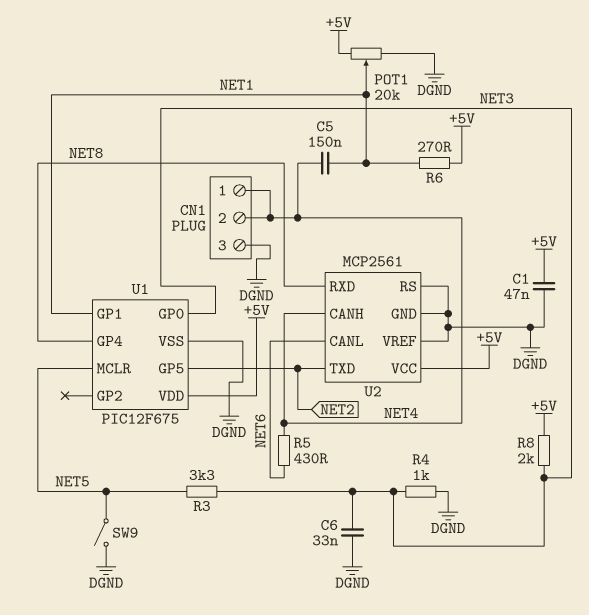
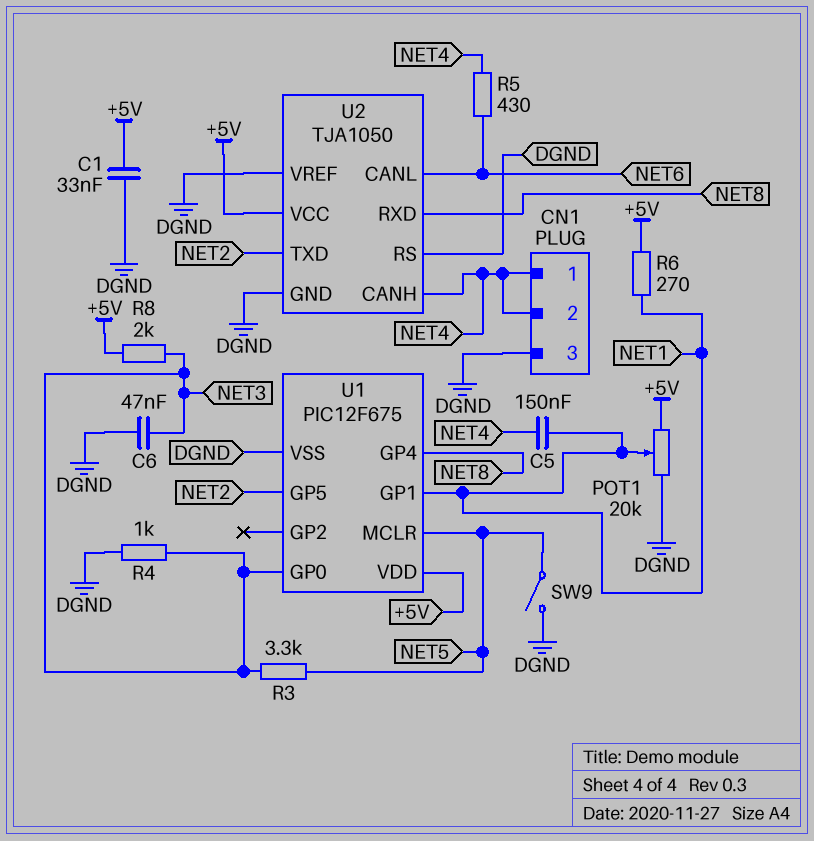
C1: 47nF (+5V, DGND) -> 33nF (+5V, DGND)
C6: 33nF (DGND, NET3) -> 47nF (DGND, NET3)
U2: MCP2561 -> TJA1050

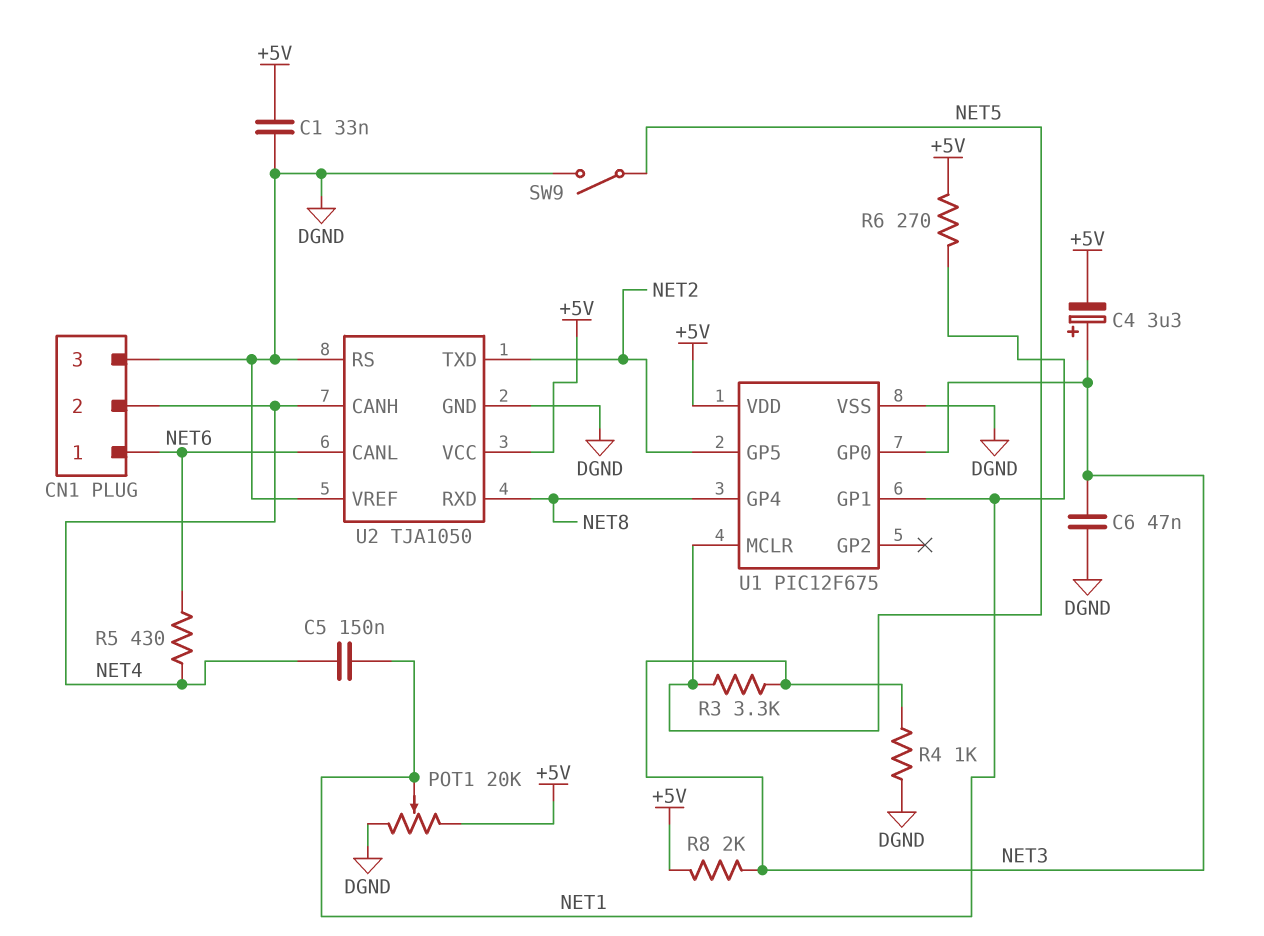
C4: none -> 3.3uF (plus NET3, minus +5V)
CN1 pin 1: NET4 -> NET6

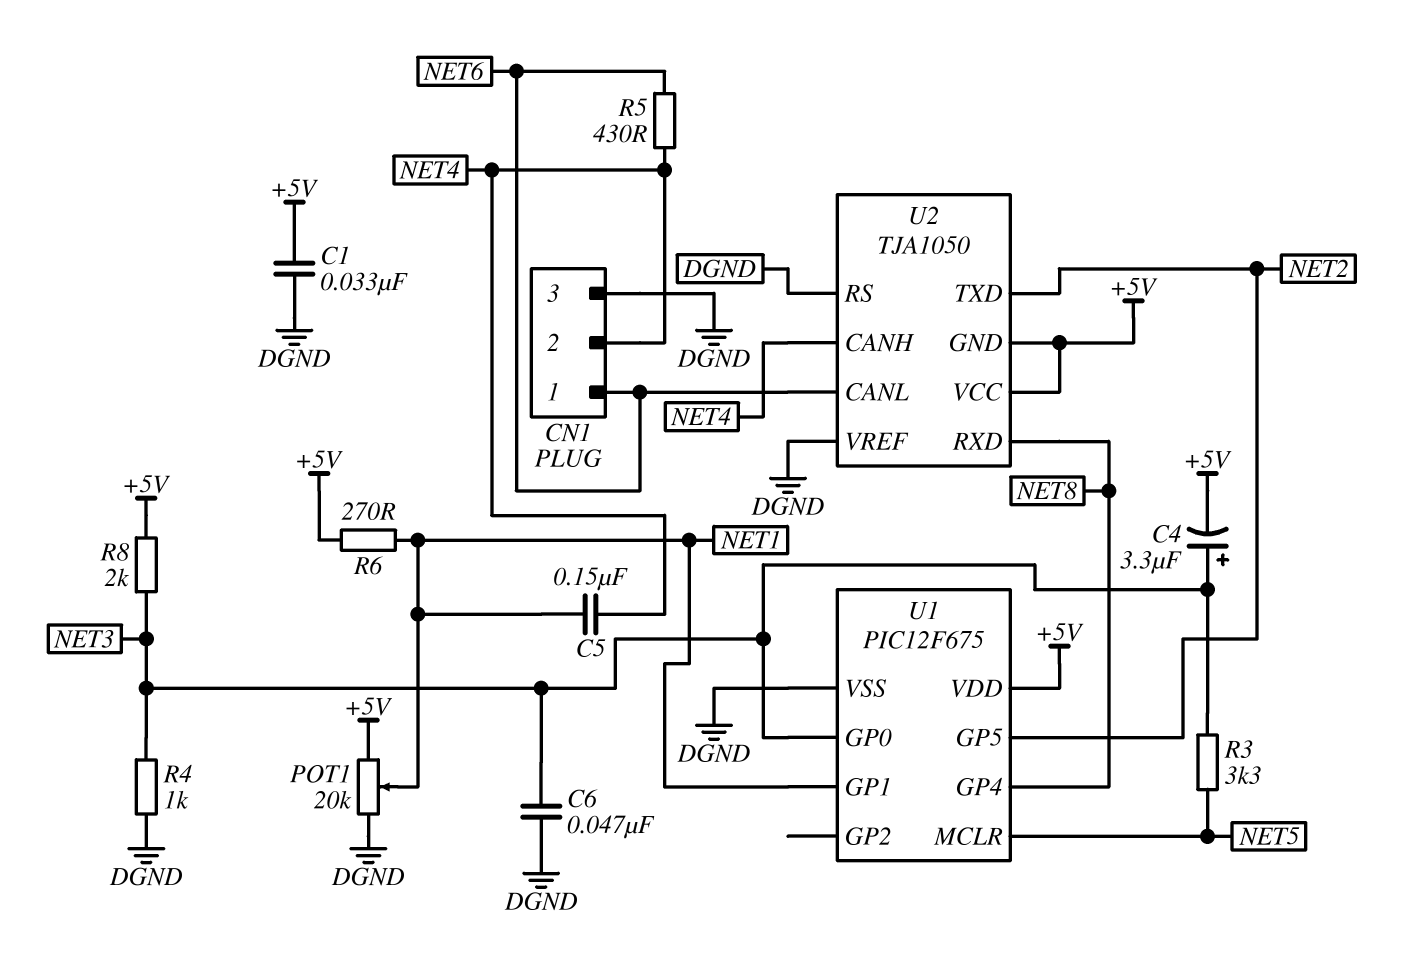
SW9: switch (DGND, NET5) -> none
U2 pin GND: DGND -> +5V

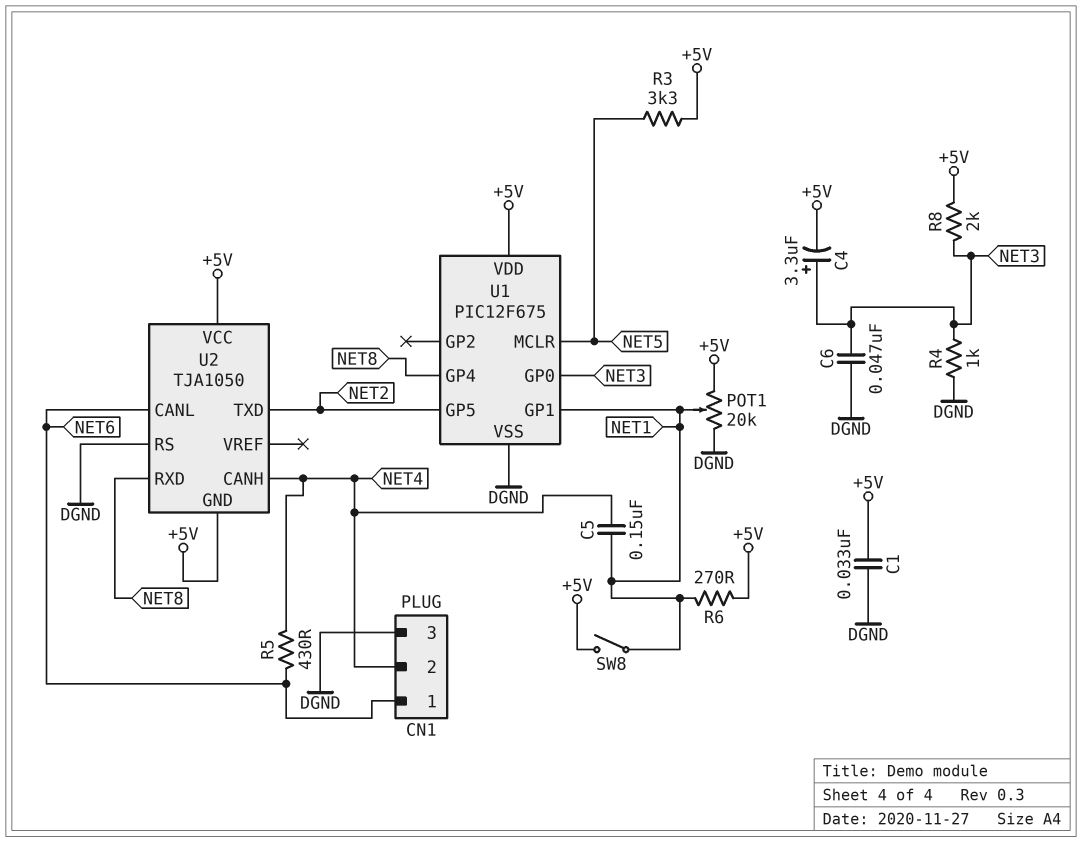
R3: 3.3k (NET3, NET5) -> 3.3k (+5V, NET5)
SW8: none -> switch (+5V, NET1)
U2 pin VREF: DGND -> none

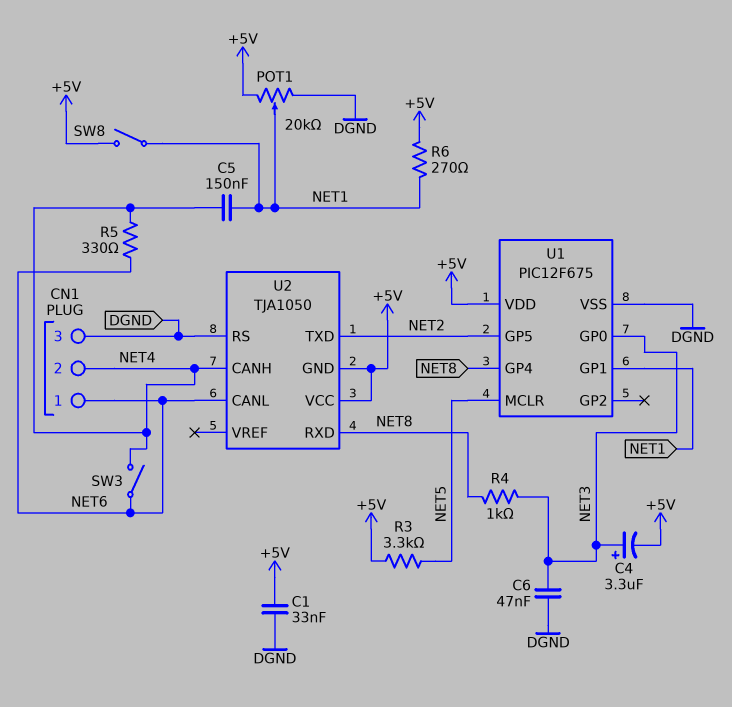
R4: 1k (DGND, NET3) -> 1k (NET3, NET8)
R5: 430 (NET4, NET6) -> 330 (NET4, NET6)
R8: 2k (+5V, NET3) -> none
SW3: none -> switch (NET4, NET6)

